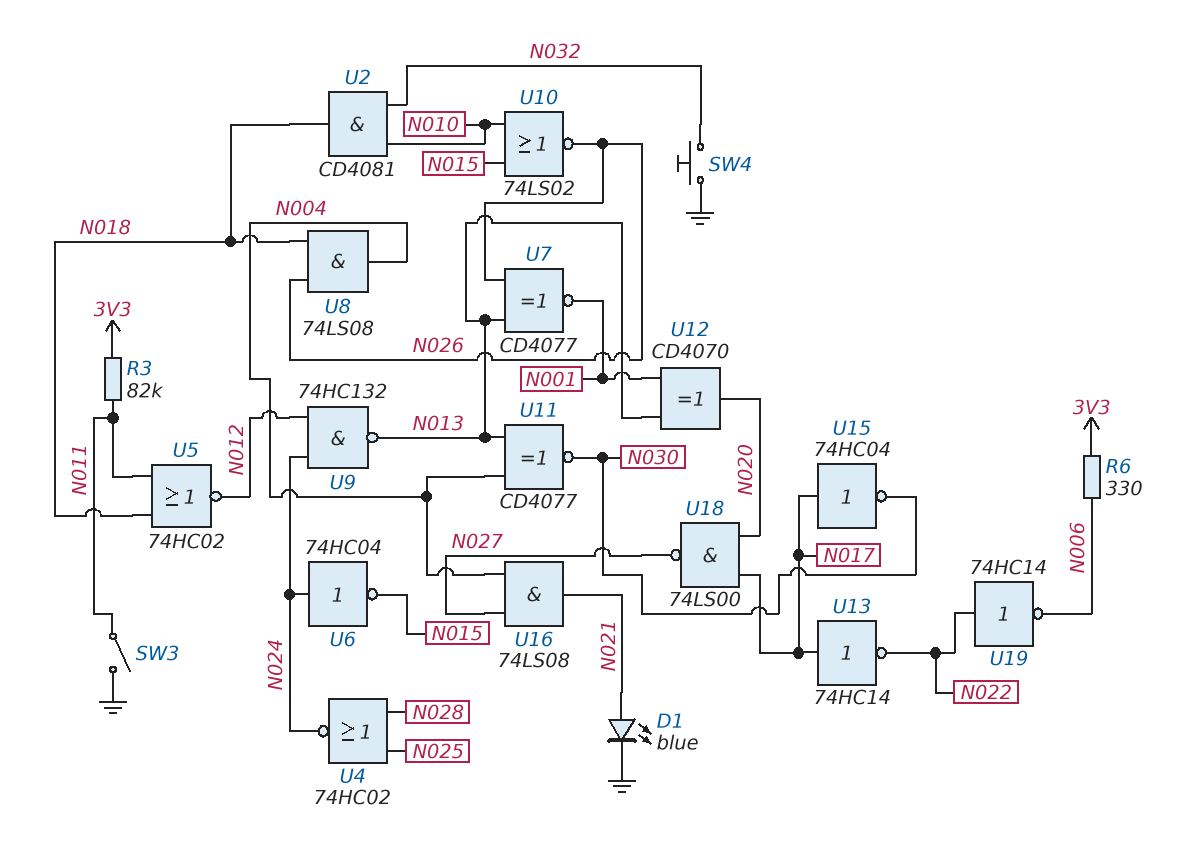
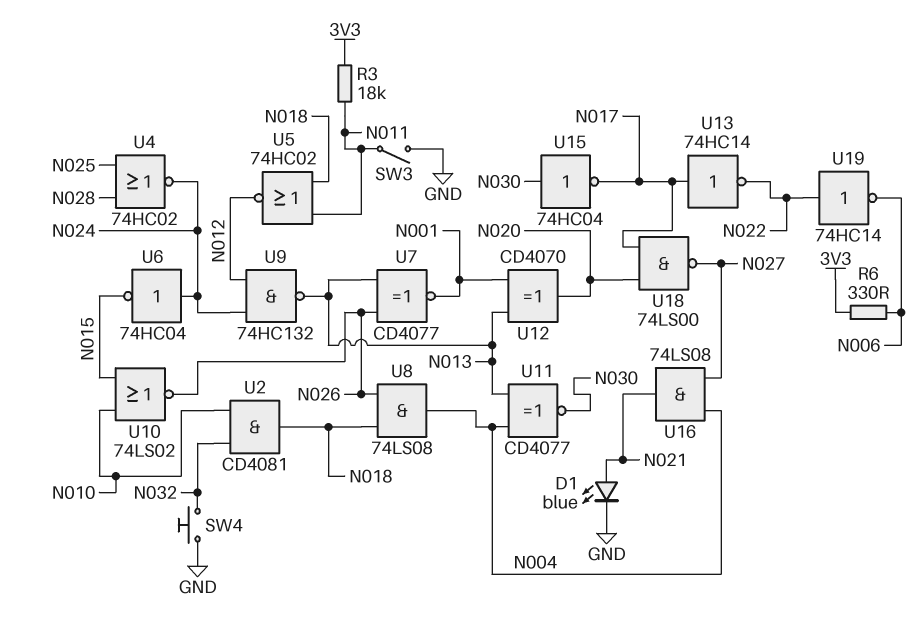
R3: 82k (3V3, N011) -> 18k (3V3, N011)
U15: NOT 74HC04 (in N017, out N030) -> NOT 74HC04 (in N030, out N017)

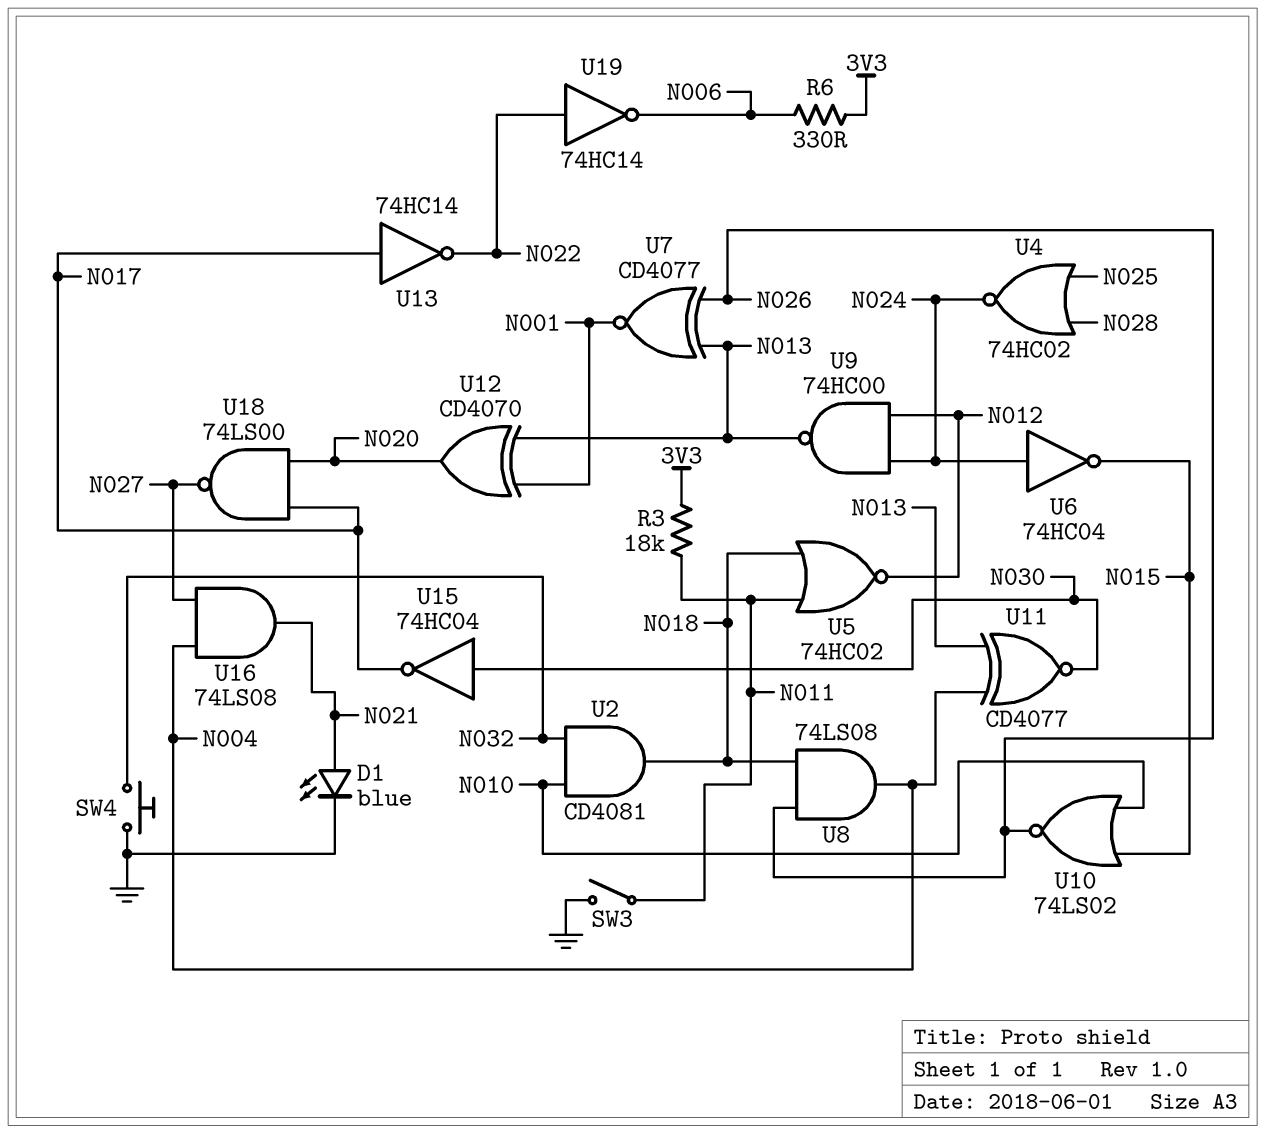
U9: NAND 74HC132 (in N012, in N024, out N013) -> NAND 74HC00 (in N012, in N024, out N013)

